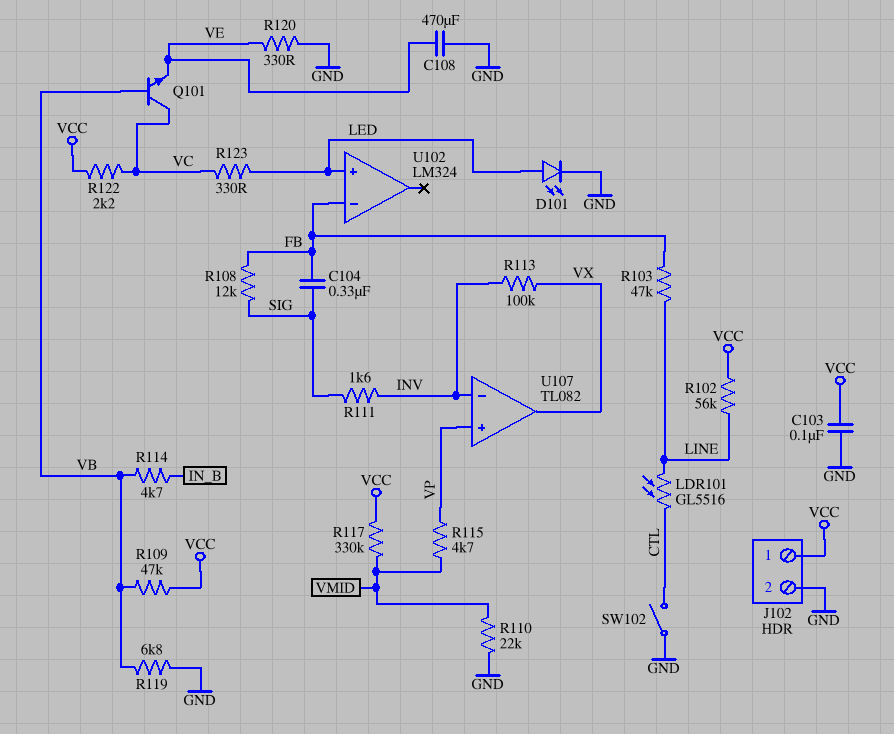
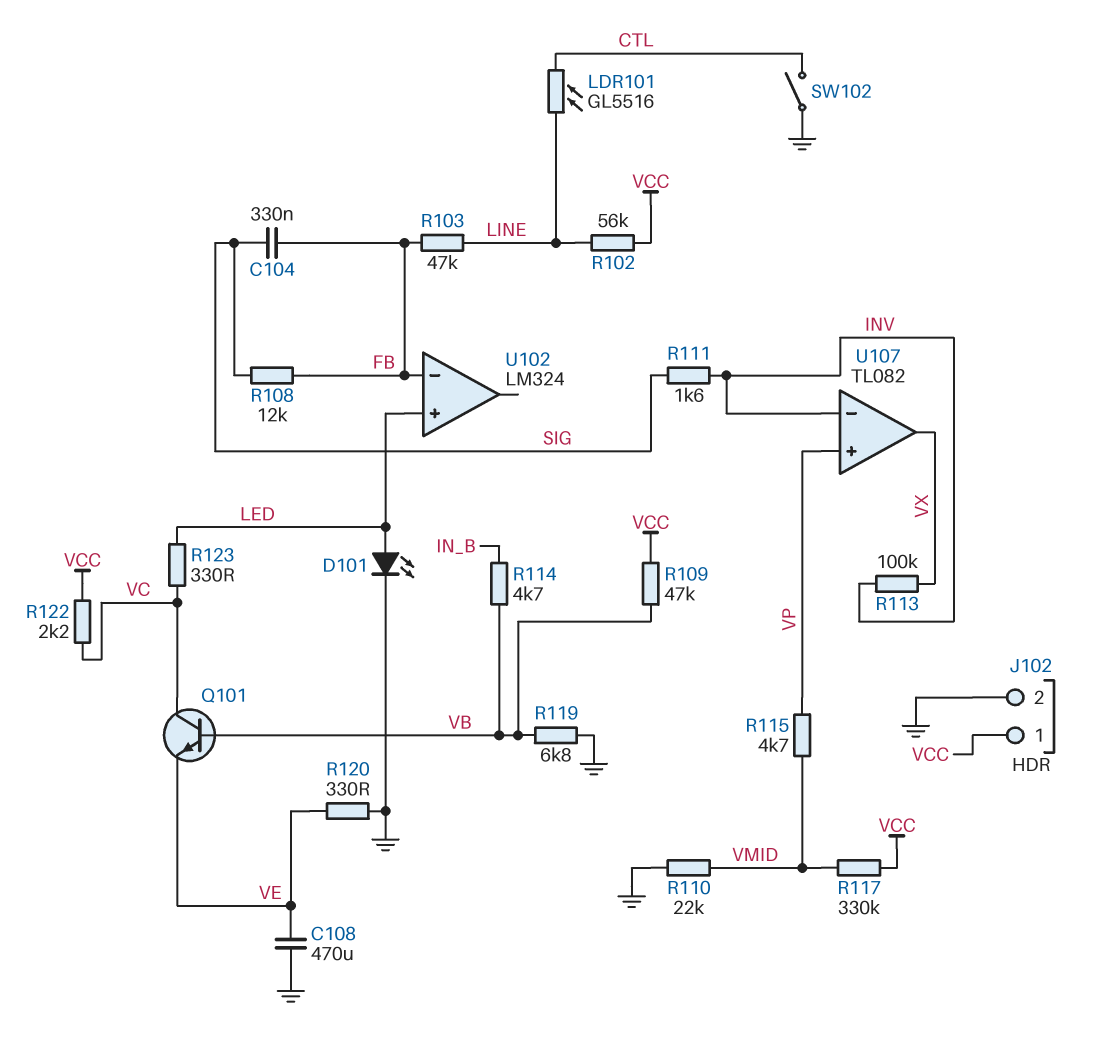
C103: 100nF (GND, VCC) -> none

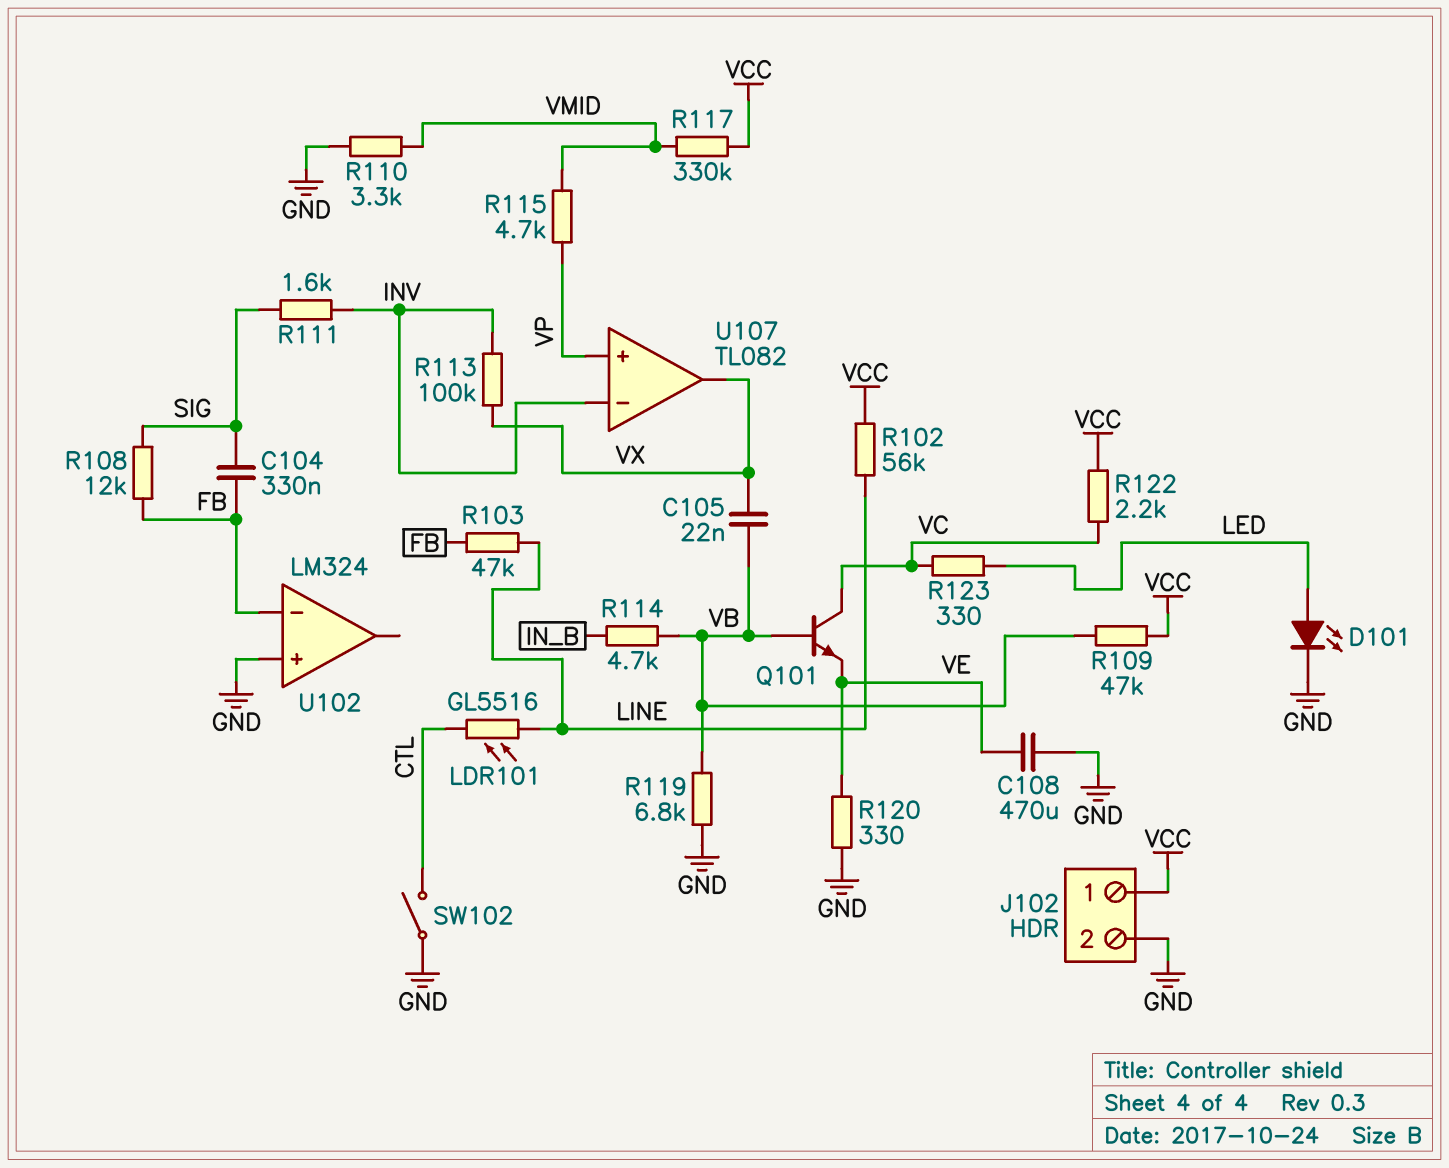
C105: none -> 22nF (VB, VX)
R110: 22k (GND, VMID) -> 3.3k (GND, VMID)
U102 pin in+: LED -> GND

